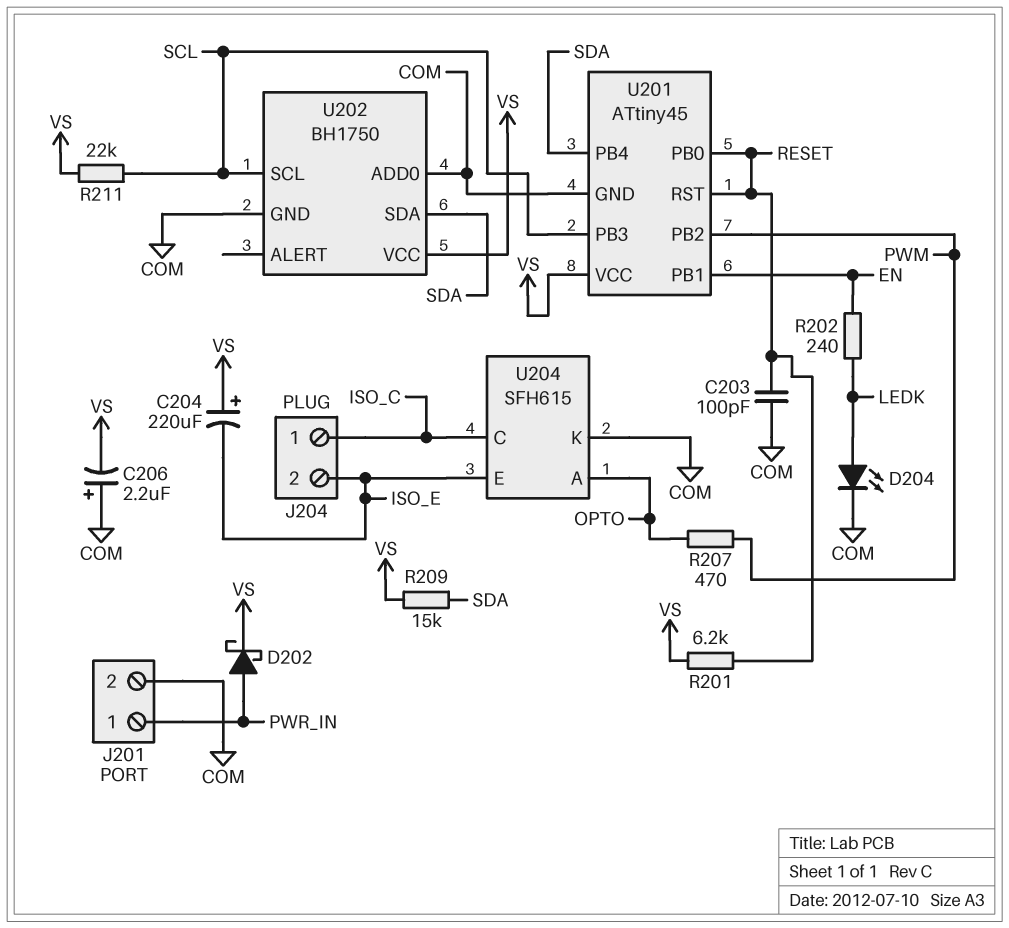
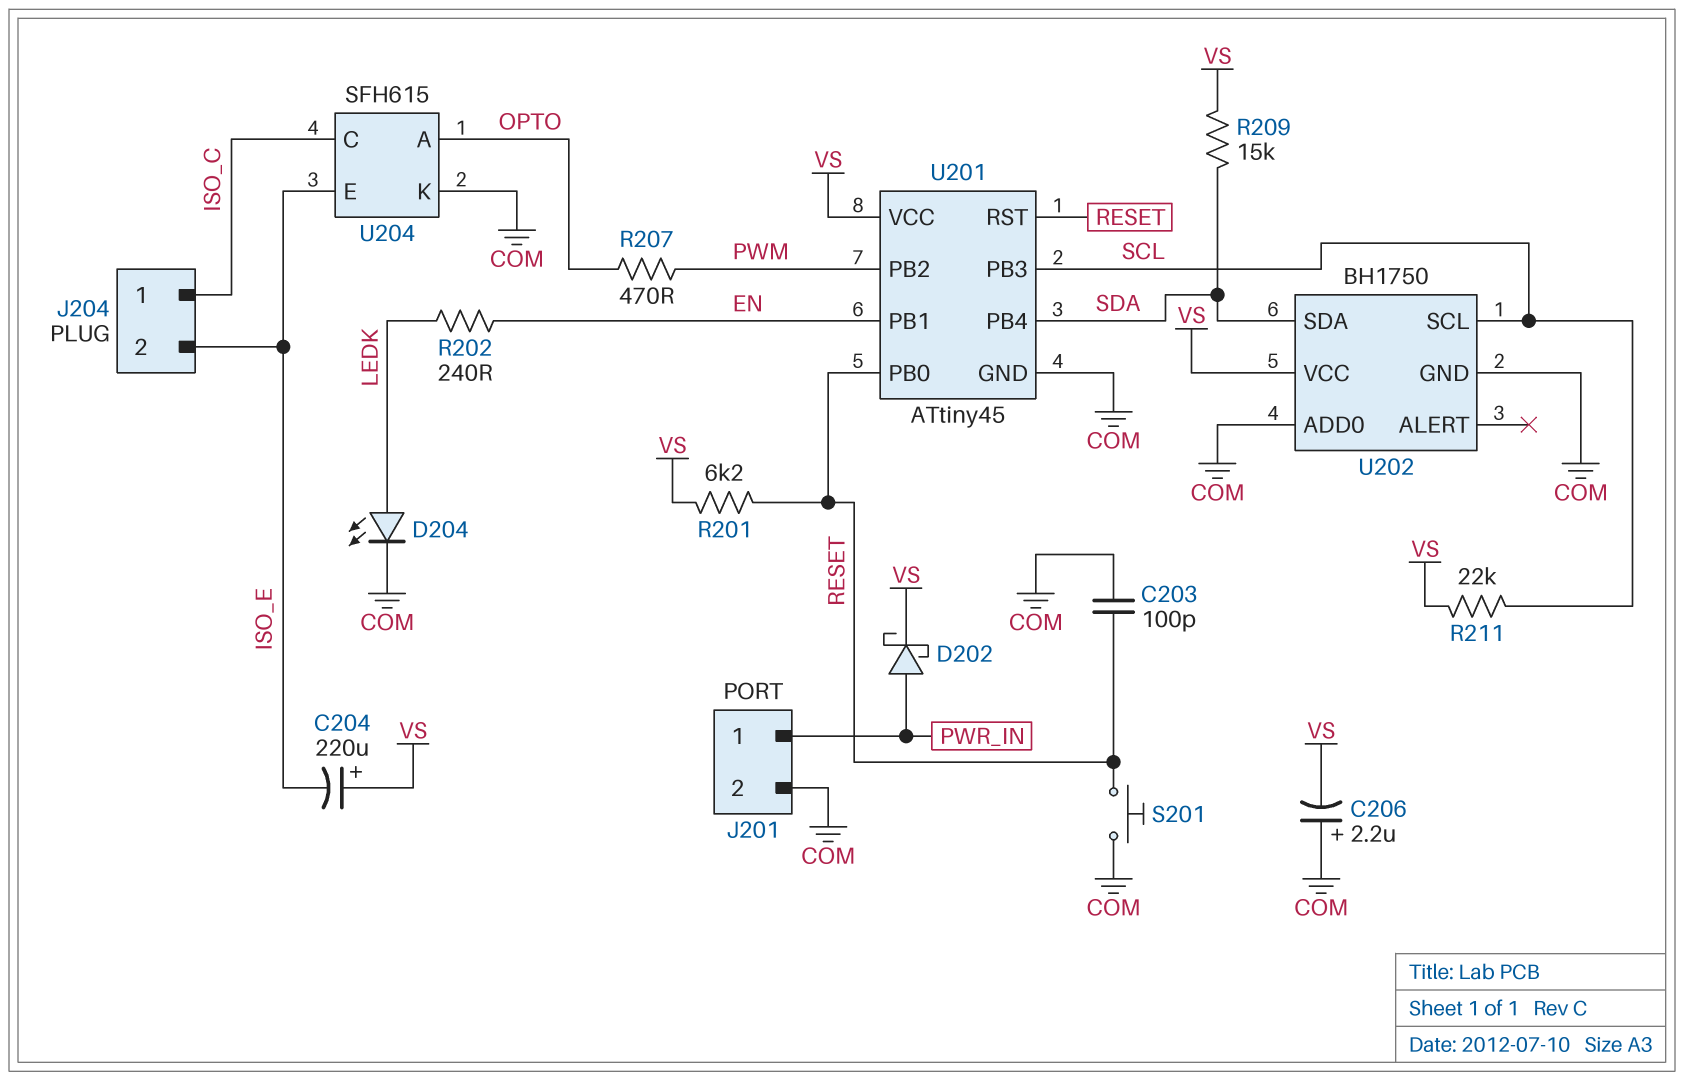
S201: none -> button (COM, RESET)

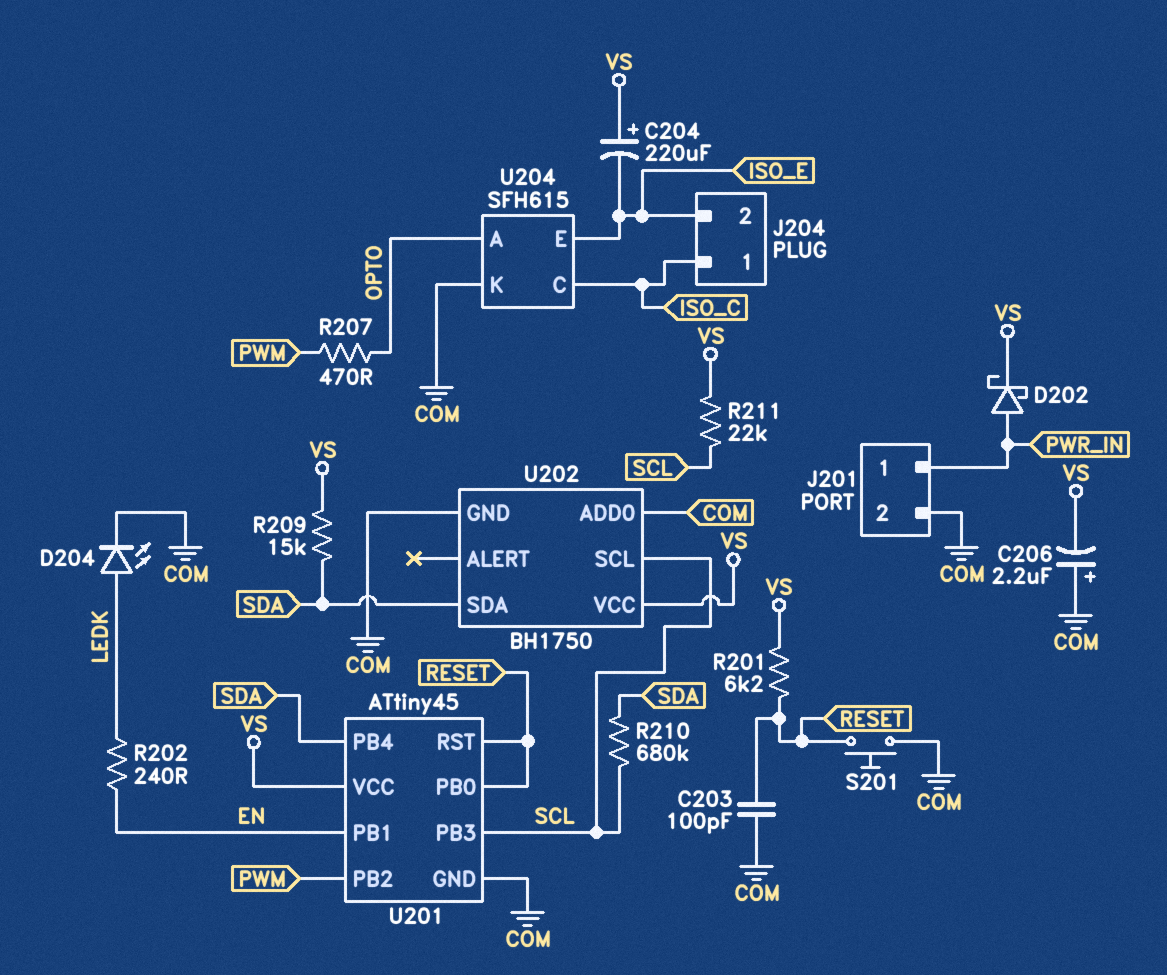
R210: none -> 680k (SCL, SDA)

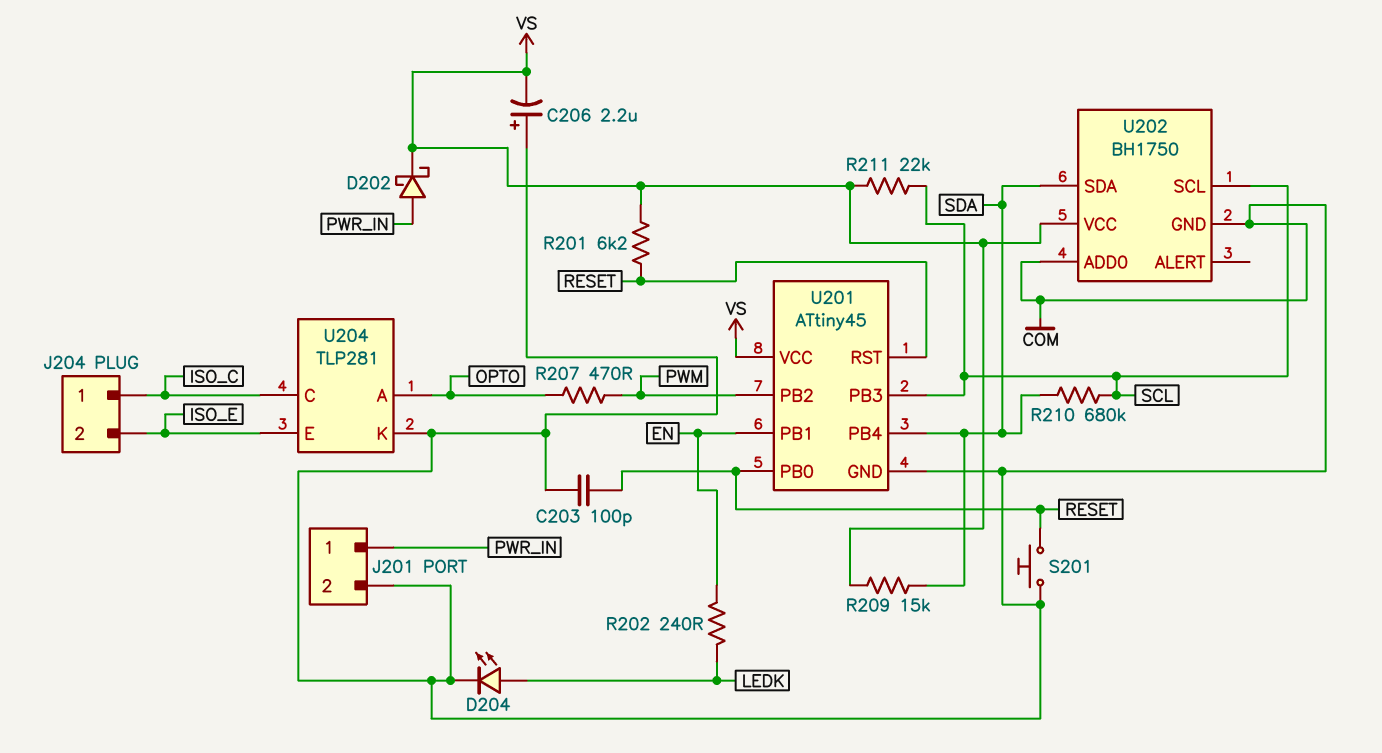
C204: 220uF (plus VS, minus ISO_E) -> none
U204: SFH615 -> TLP281

